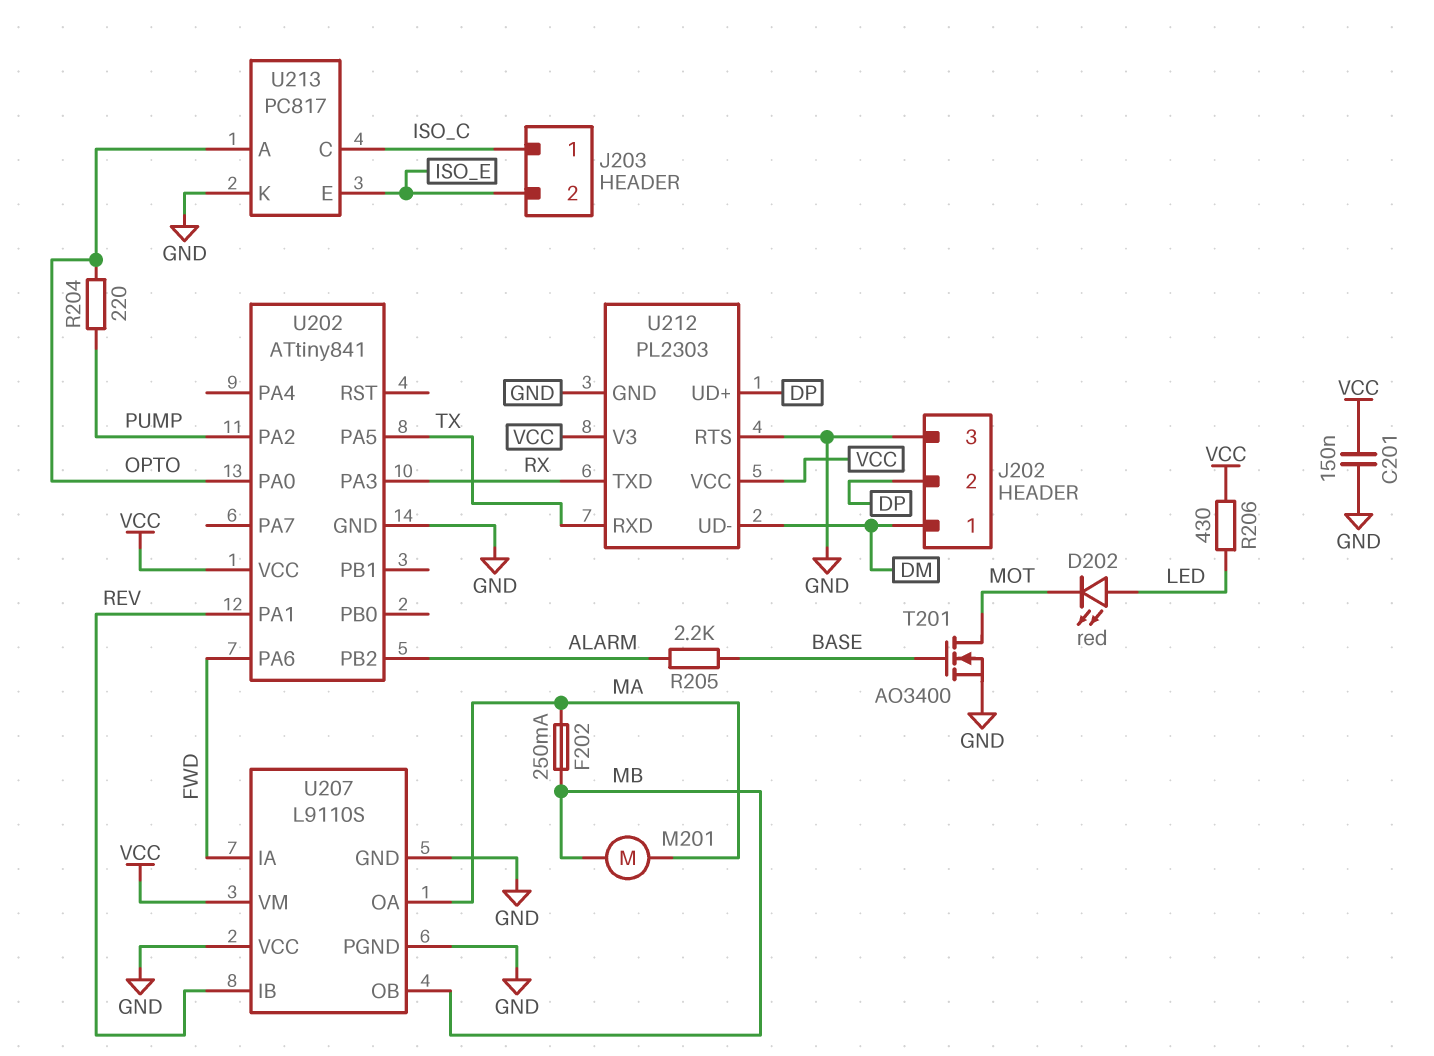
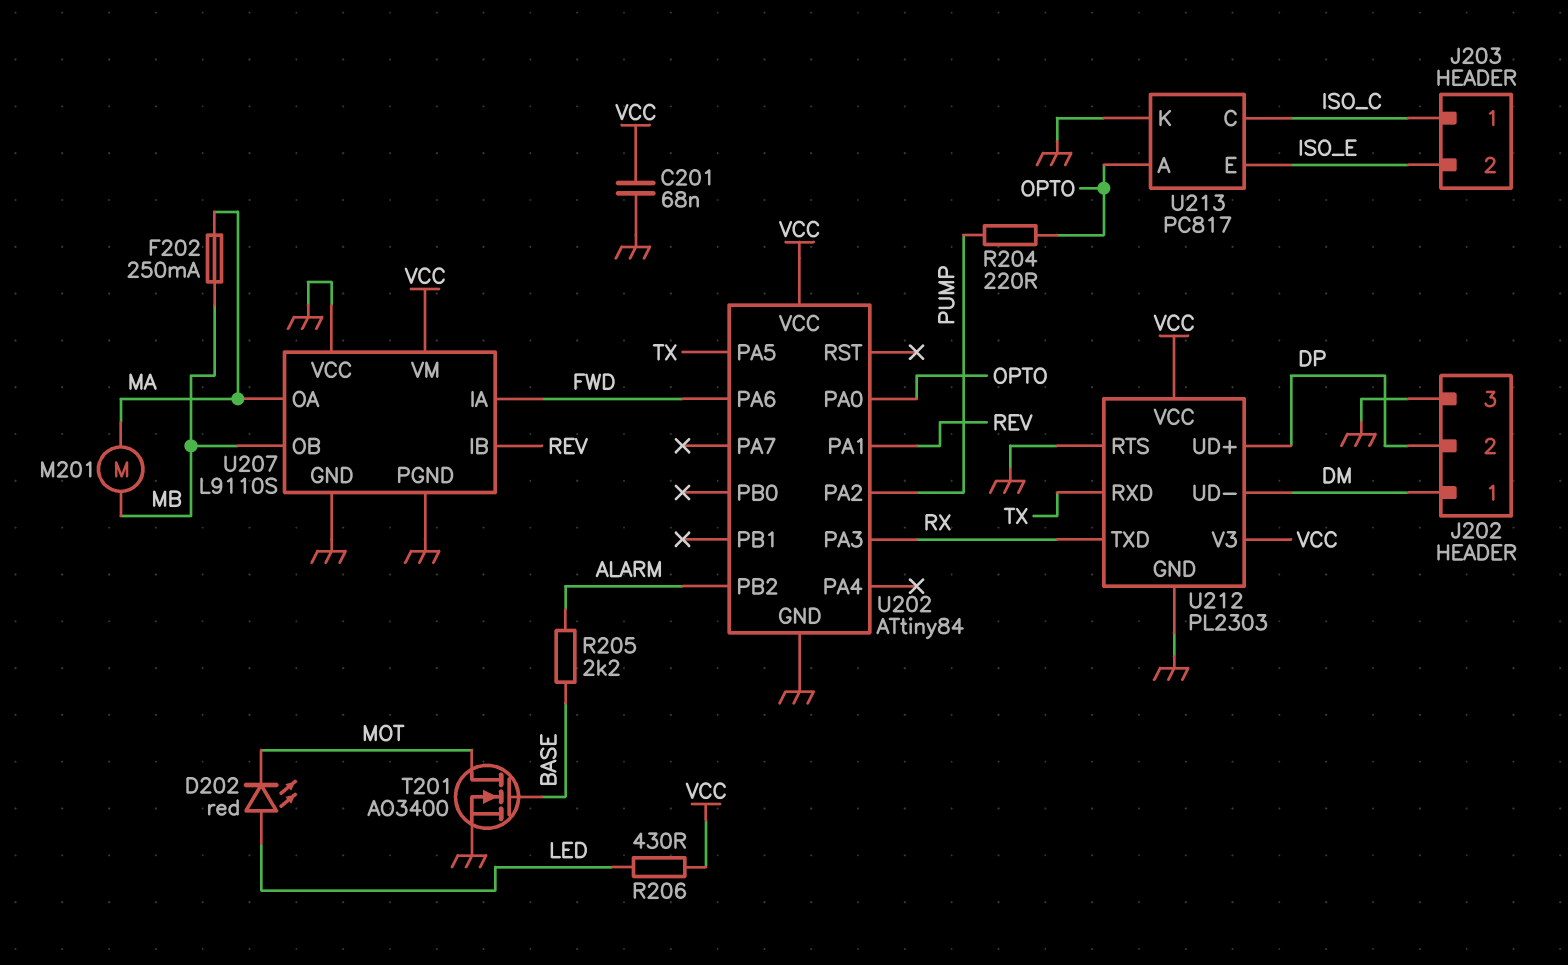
C201: 150nF (GND, VCC) -> 68nF (GND, VCC)
U202: ATtiny841 -> ATtiny84

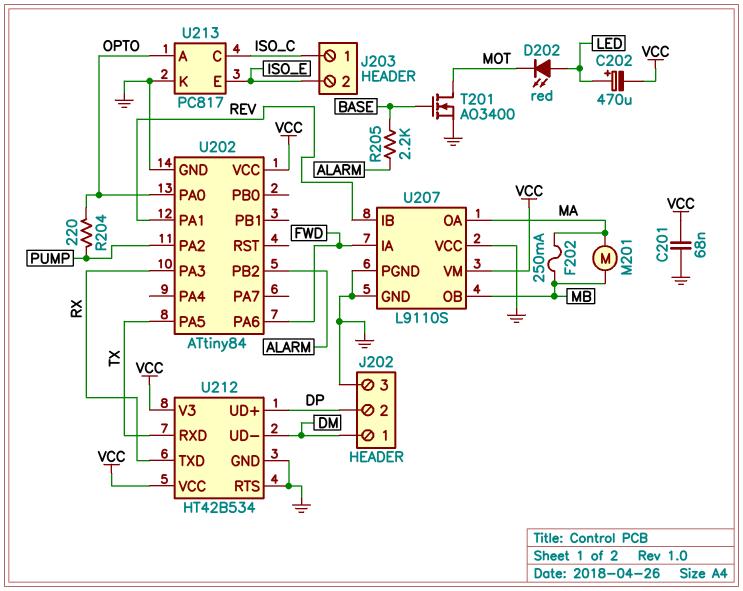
C202: none -> 470uF (plus LED, minus VCC)
R206: 430 (LED, VCC) -> none
U212: PL2303 -> HT42B534

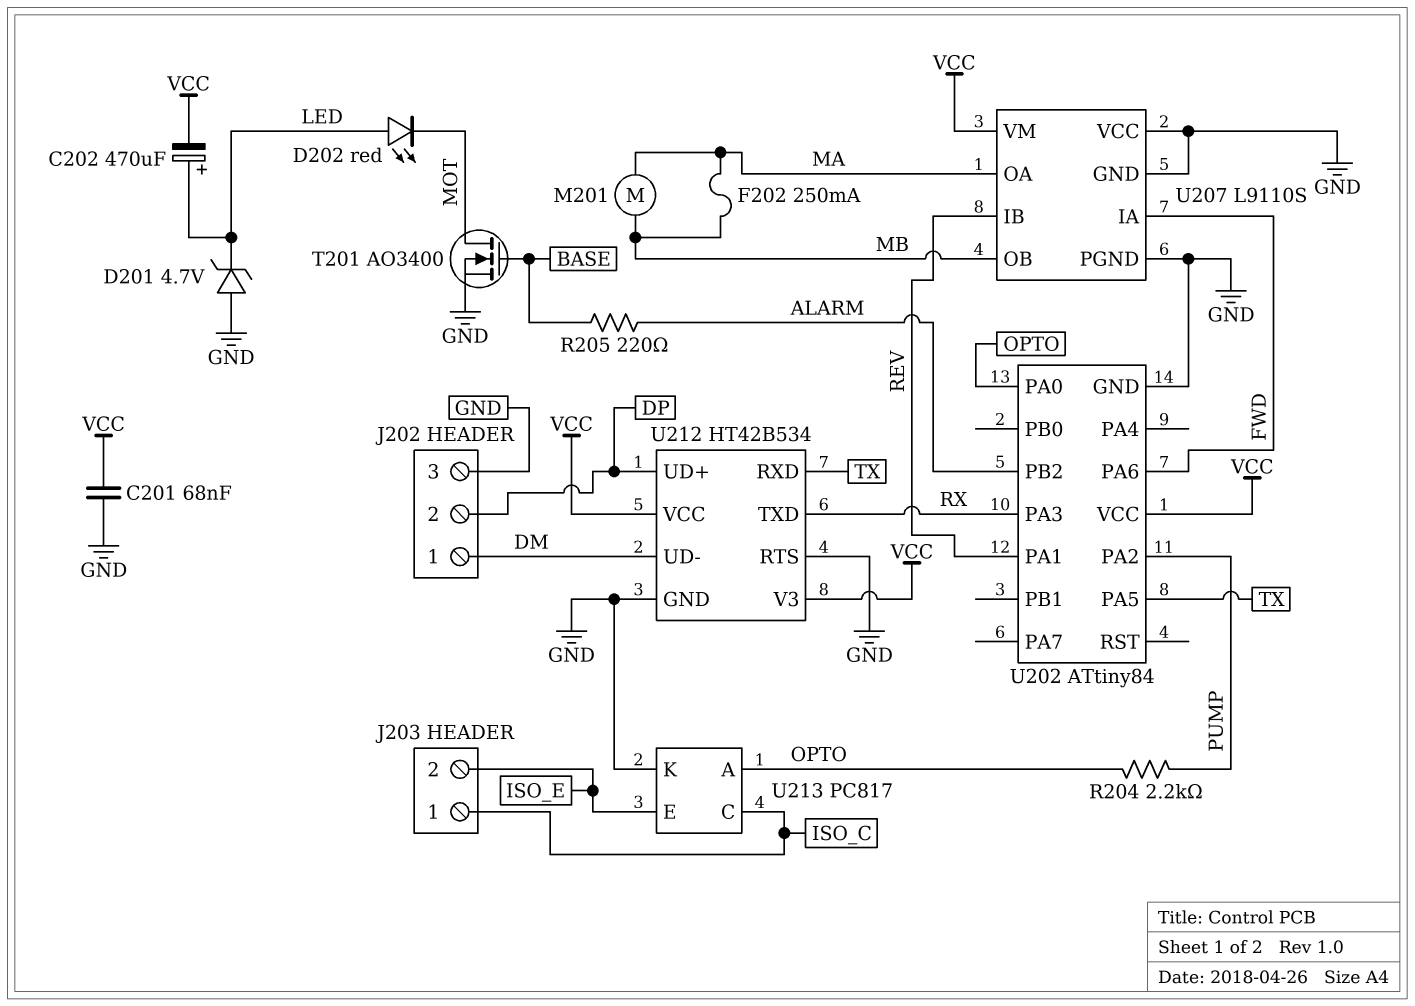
D201: none -> zener 4.7V (A GND, K LED)
R204: 220 (OPTO, PUMP) -> 2.2k (OPTO, PUMP)
R205: 2.2k (ALARM, BASE) -> 220 (ALARM, BASE)

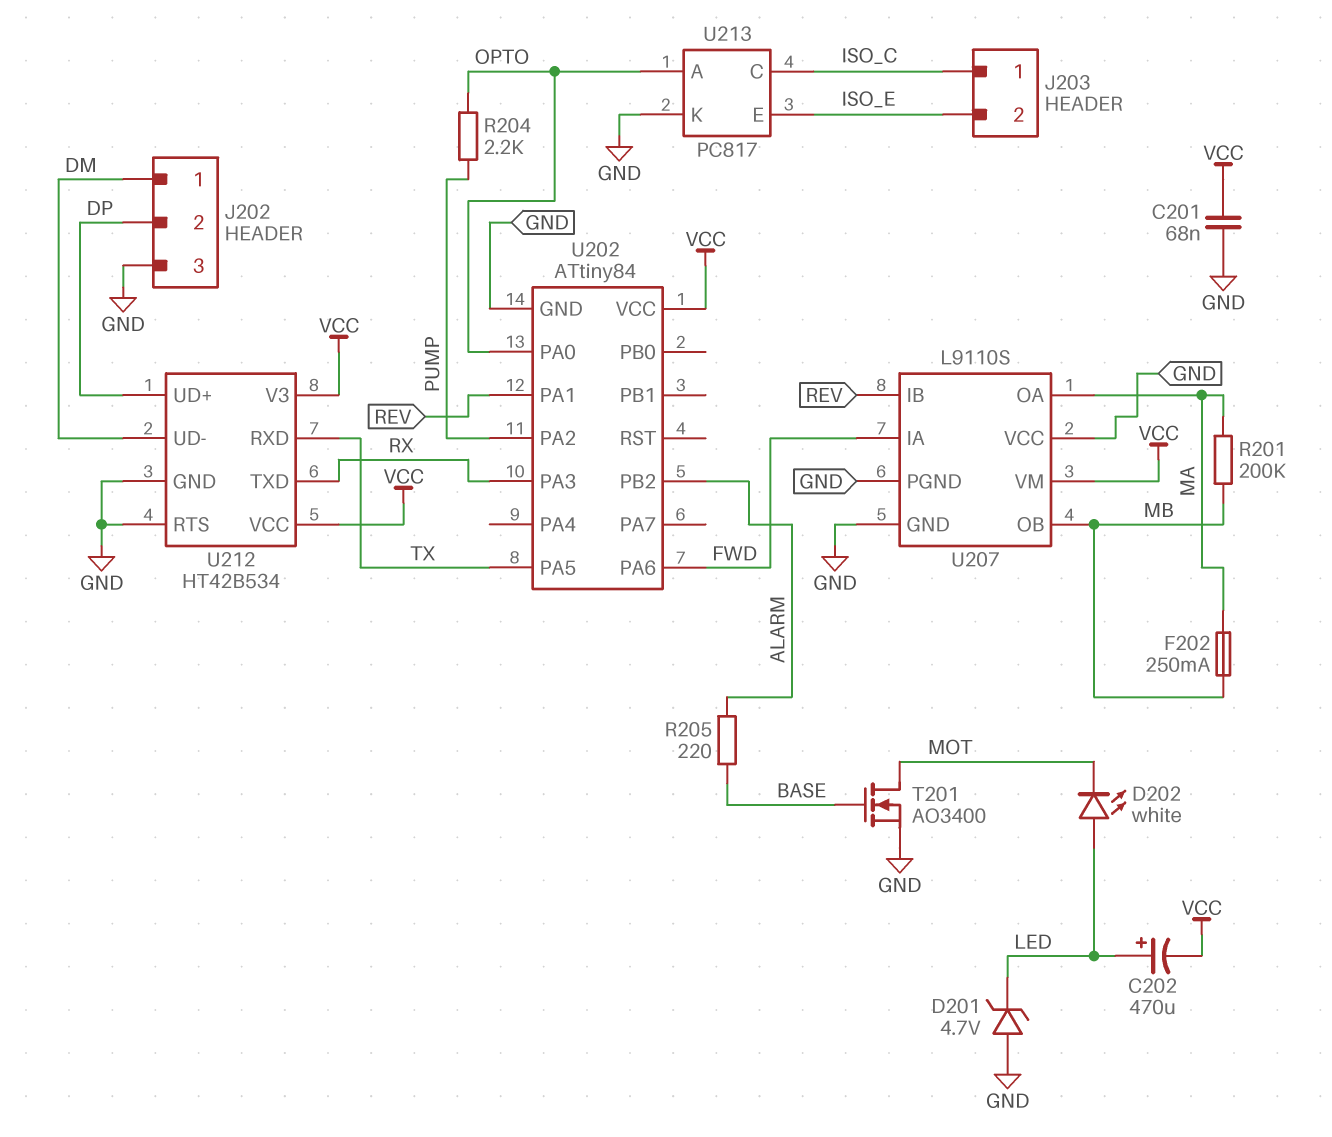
D202: LED red (A LED, K MOT) -> LED white (A LED, K MOT)
M201: motor (MA, MB) -> none
R201: none -> 200k (MA, MB)

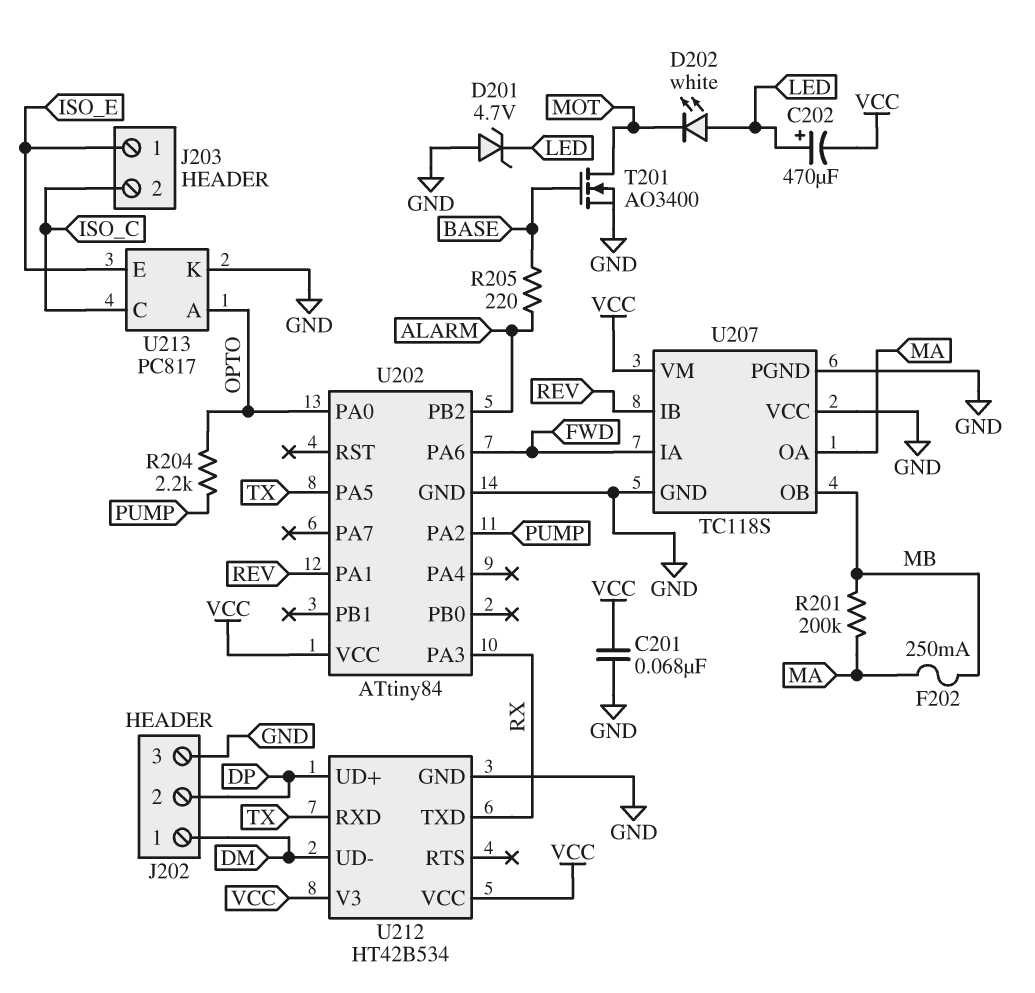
J203 pin 1: ISO_C -> ISO_E
J203 pin 2: ISO_E -> ISO_C
U207: L9110S -> TC118S
U212 pin RTS: GND -> none

